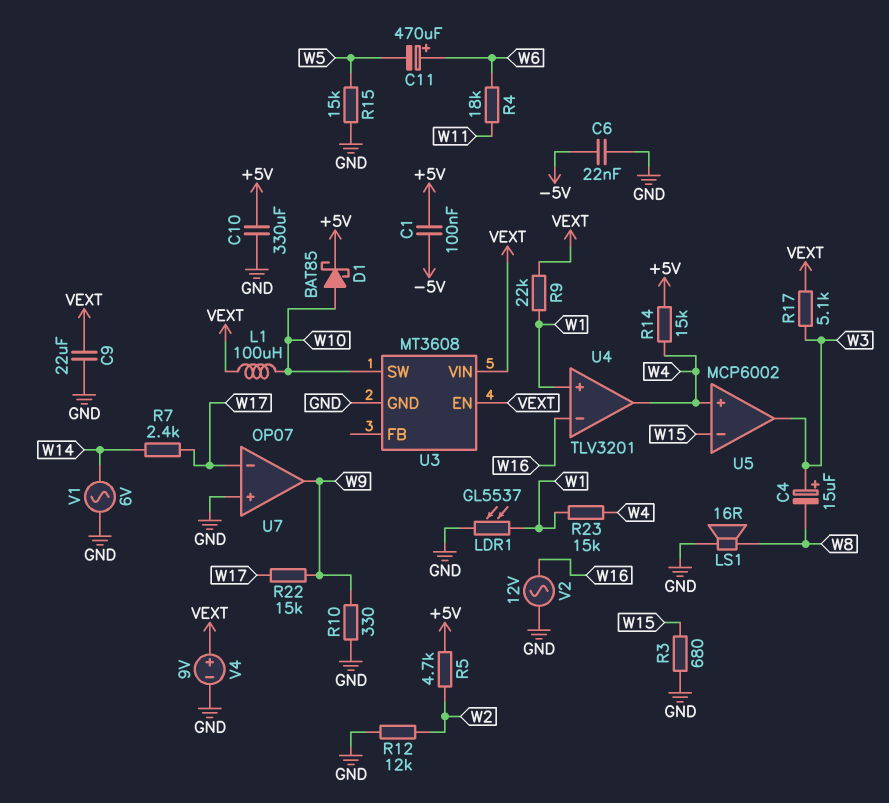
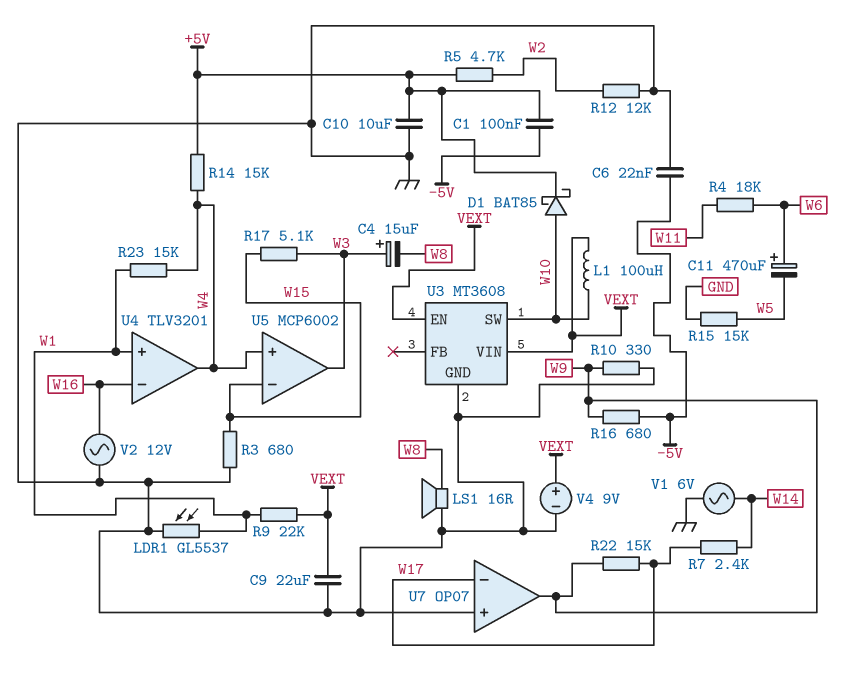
C10: 330uF (+5V, GND) -> 10uF (+5V, GND)
R16: none -> 680 (-5V, W9)
R17: 5.1k (VEXT, W3) -> 5.1k (W3, W15)

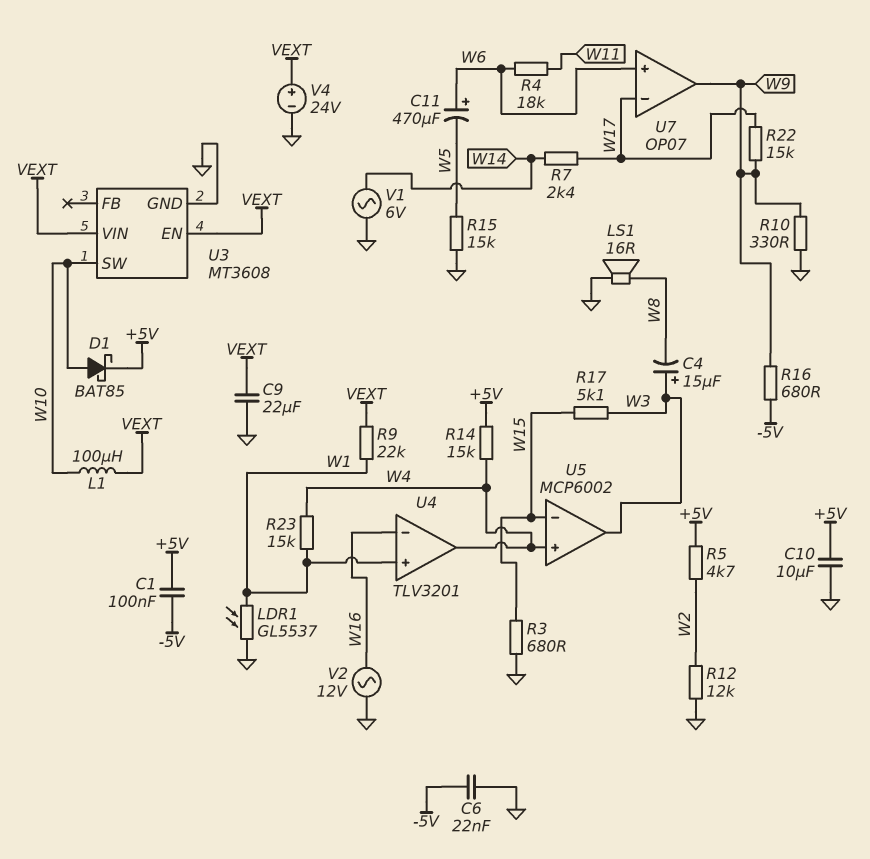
U7 pin in+: GND -> W6
V4: 9V (plus VEXT, minus GND) -> 24V (plus VEXT, minus GND)

